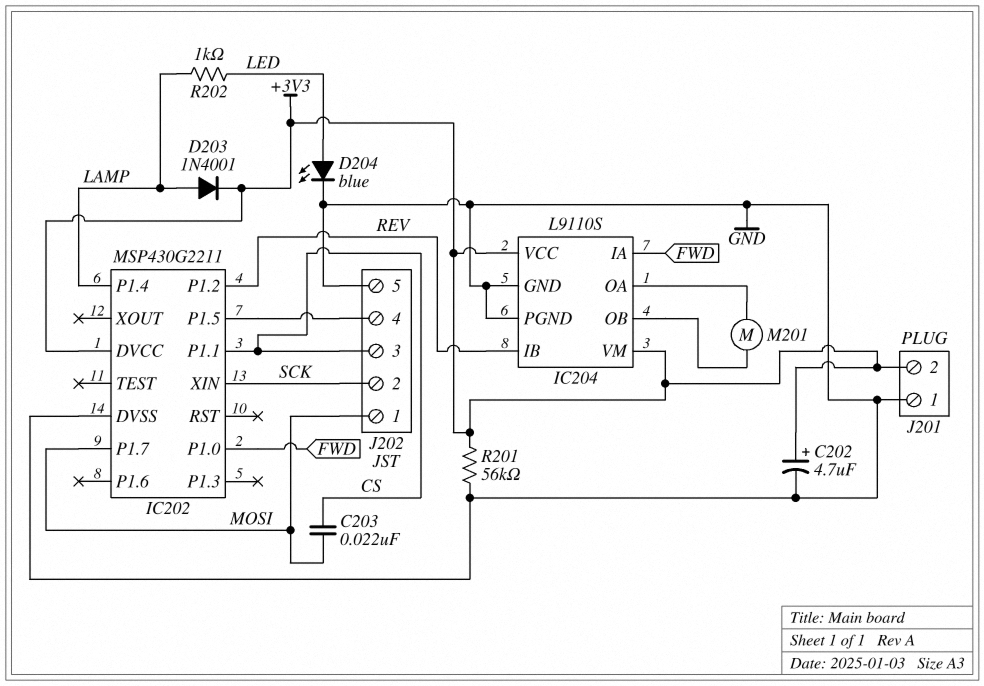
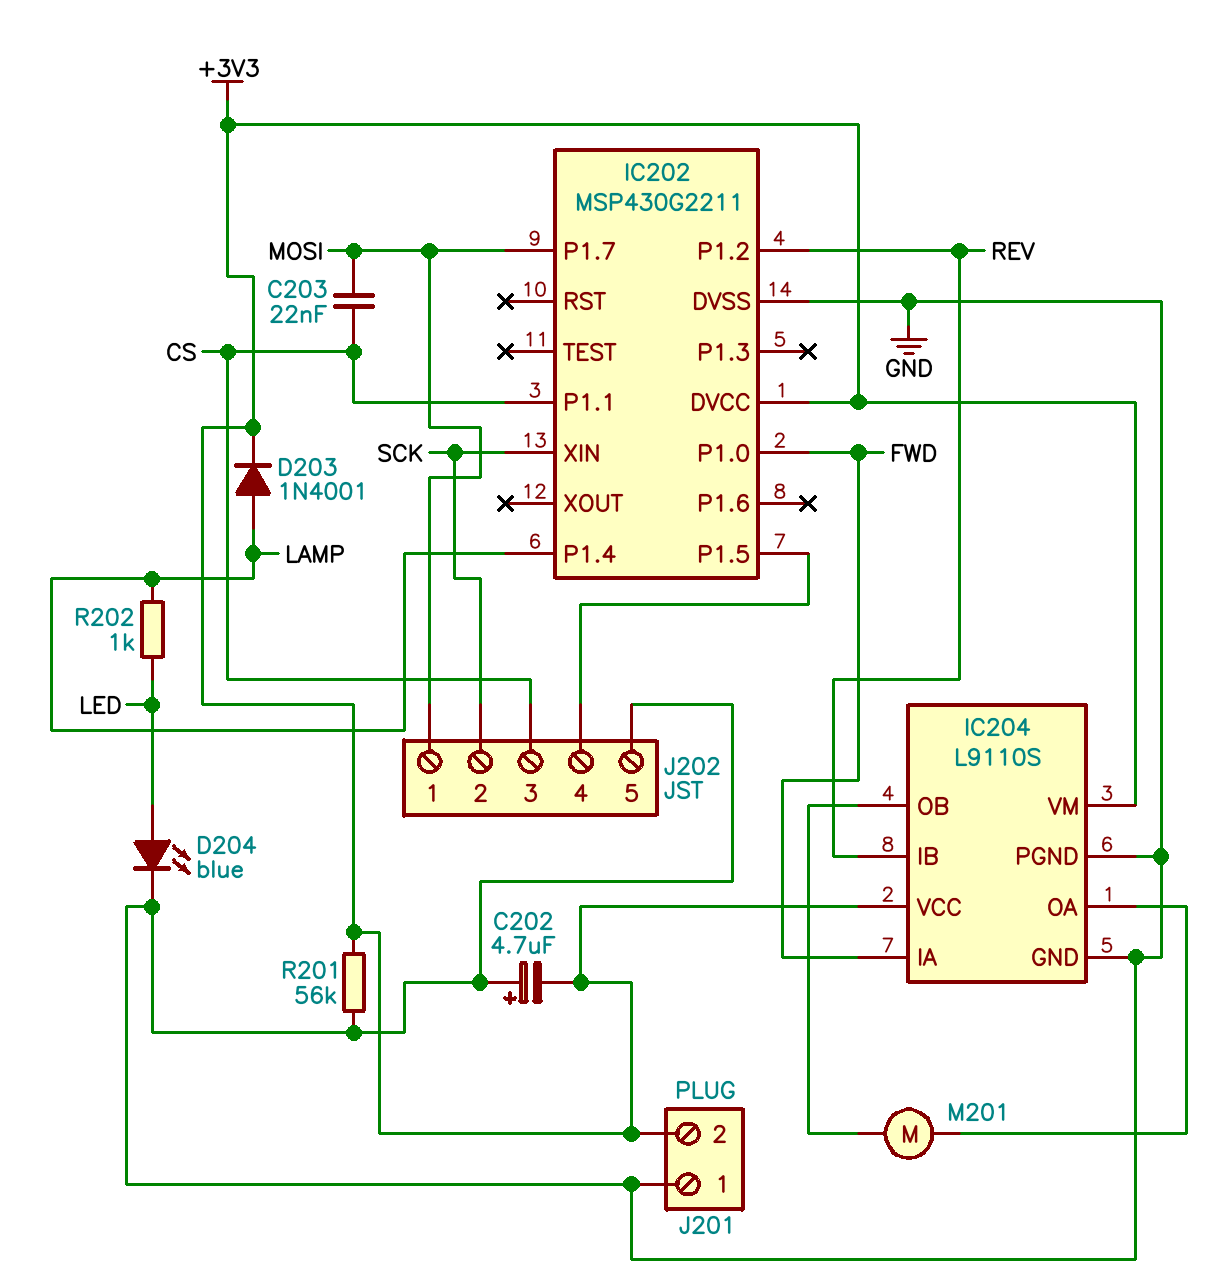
C202: 4.7uF (plus +3V3, minus GND) -> 4.7uF (plus GND, minus +3V3)

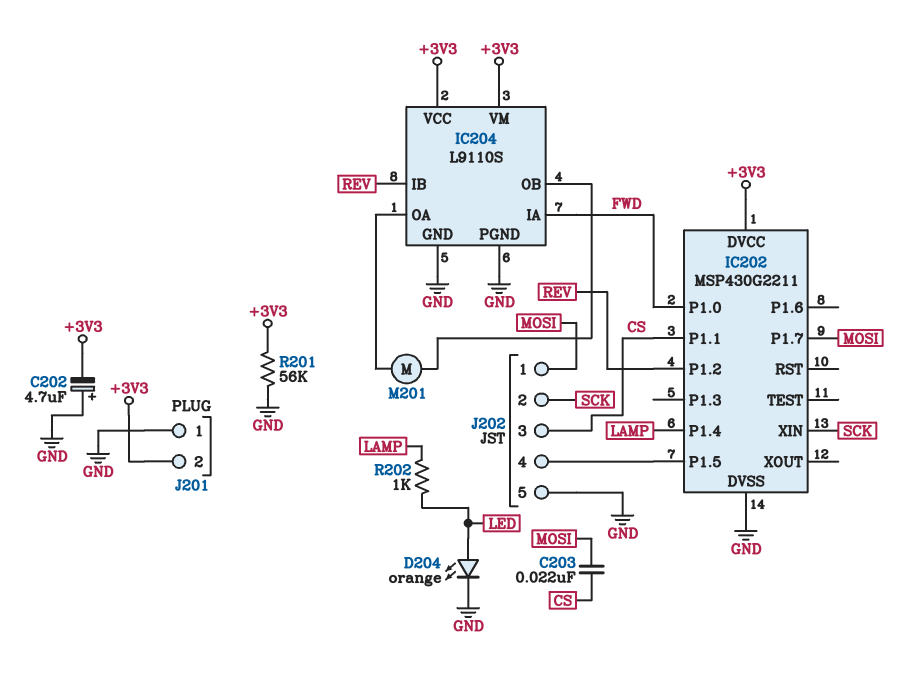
D203: diode 1N4001 (A LAMP, K +3V3) -> none
D204: LED blue (A LED, K GND) -> LED orange (A LED, K GND)

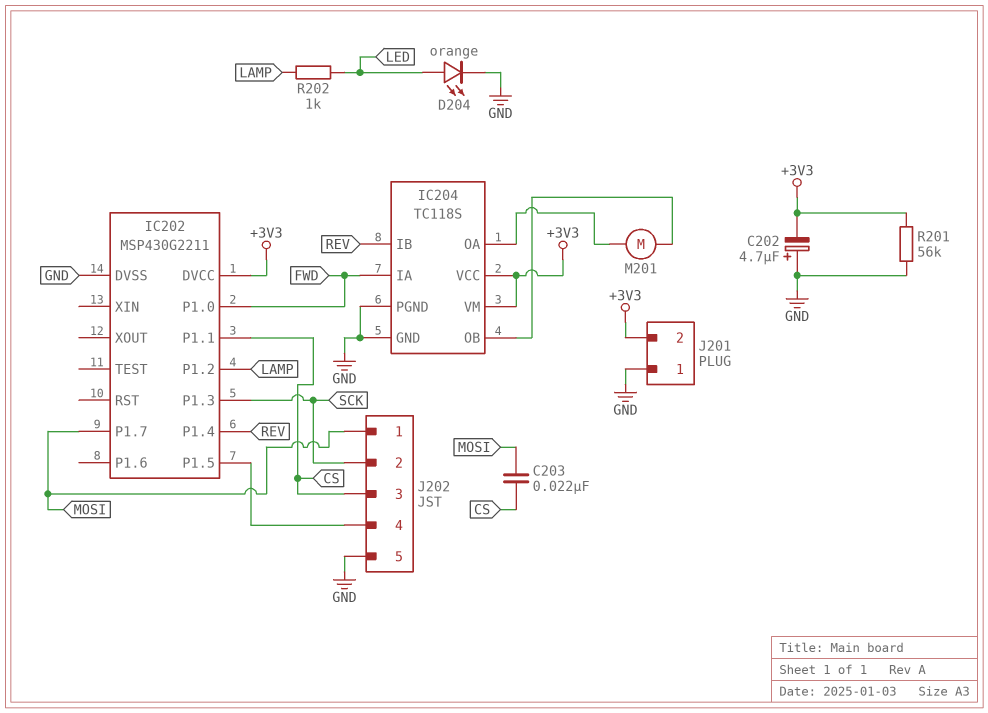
IC202 pin P1.2: REV -> LAMP
IC202 pin P1.3: none -> SCK
IC202 pin P1.4: LAMP -> REV
IC202 pin XIN: SCK -> none
IC204: L9110S -> TC118S

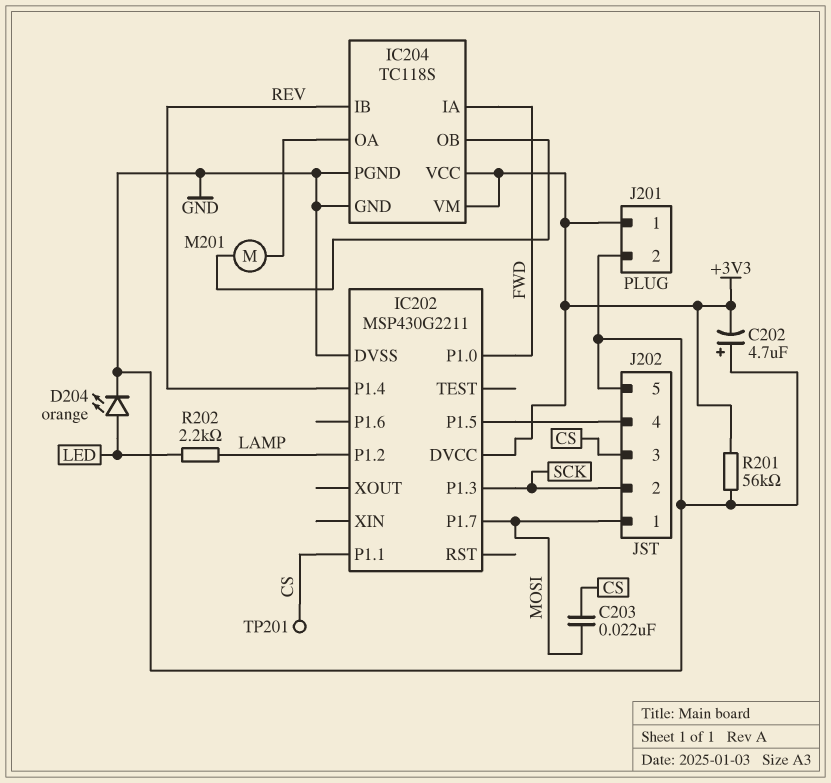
J201 pin 1: GND -> +3V3
J201 pin 2: +3V3 -> GND
R202: 1k (LAMP, LED) -> 2.2k (LAMP, LED)
TP201: none -> test point (CS)

